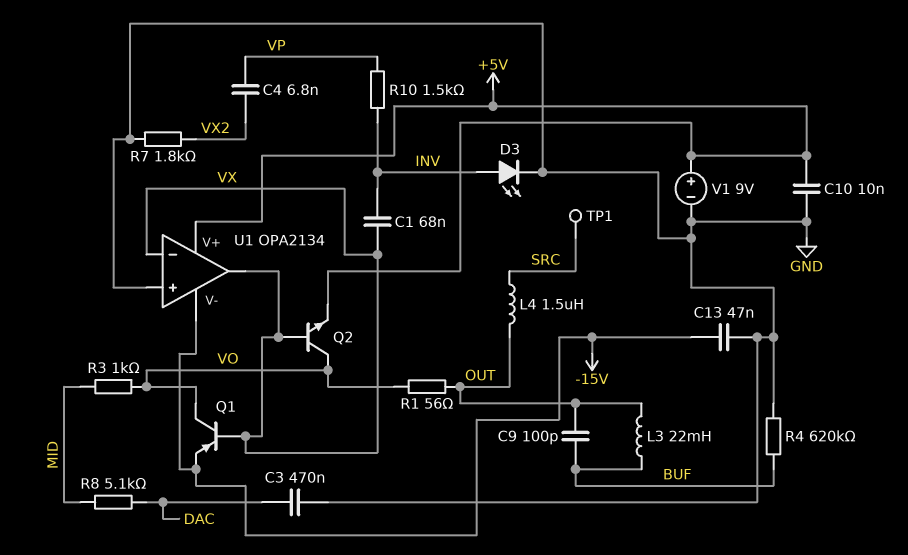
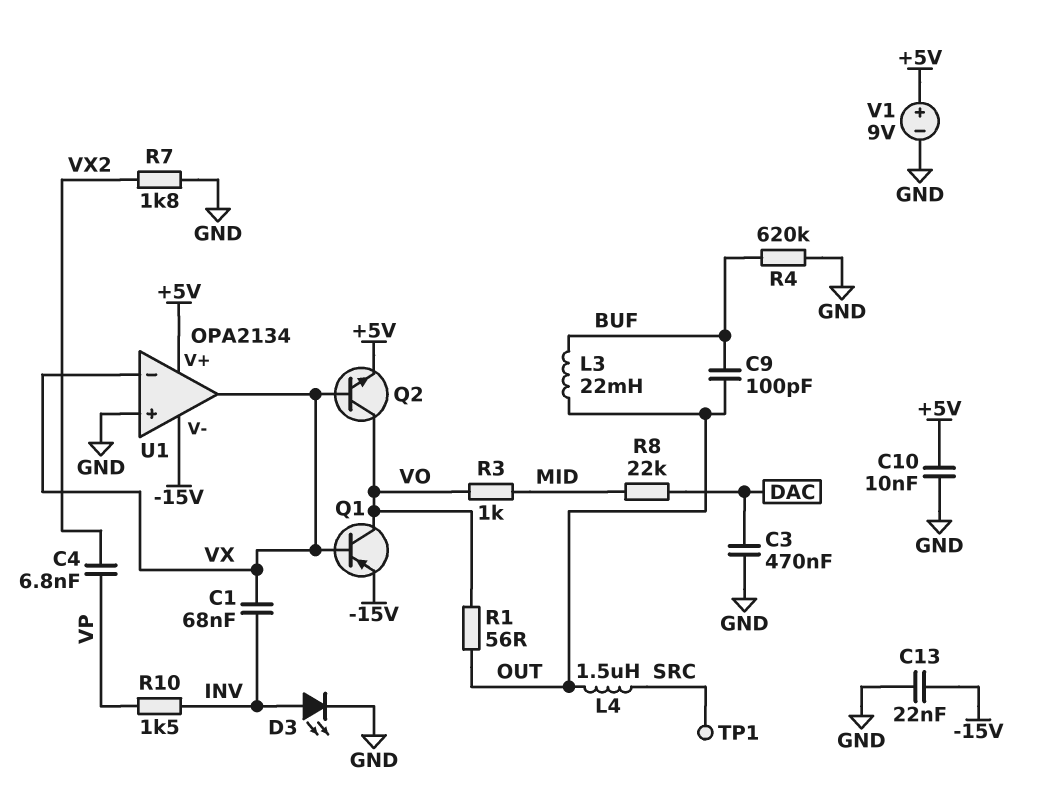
C13: 47nF (-15V, GND) -> 22nF (-15V, GND)
R8: 5.1k (DAC, MID) -> 22k (DAC, MID)

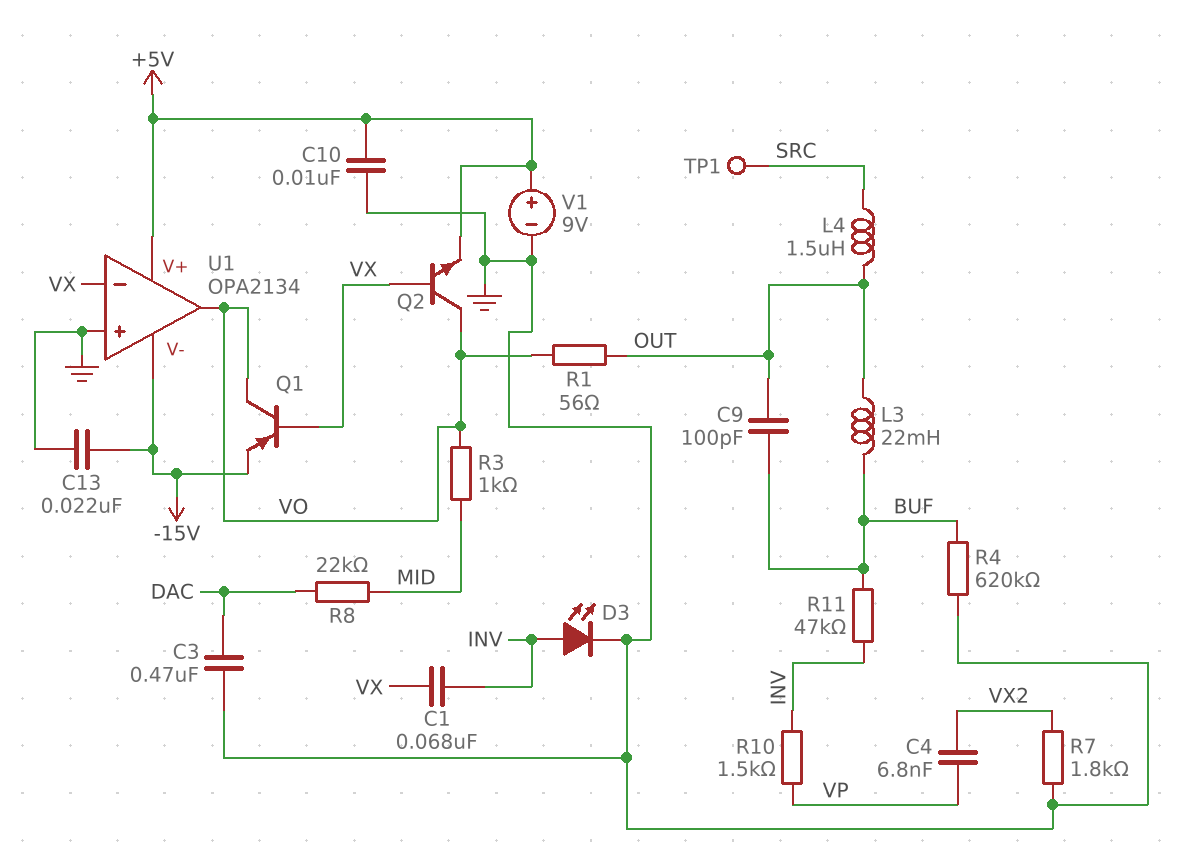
R11: none -> 47k (BUF, INV)
U1 pin out: VX -> VO

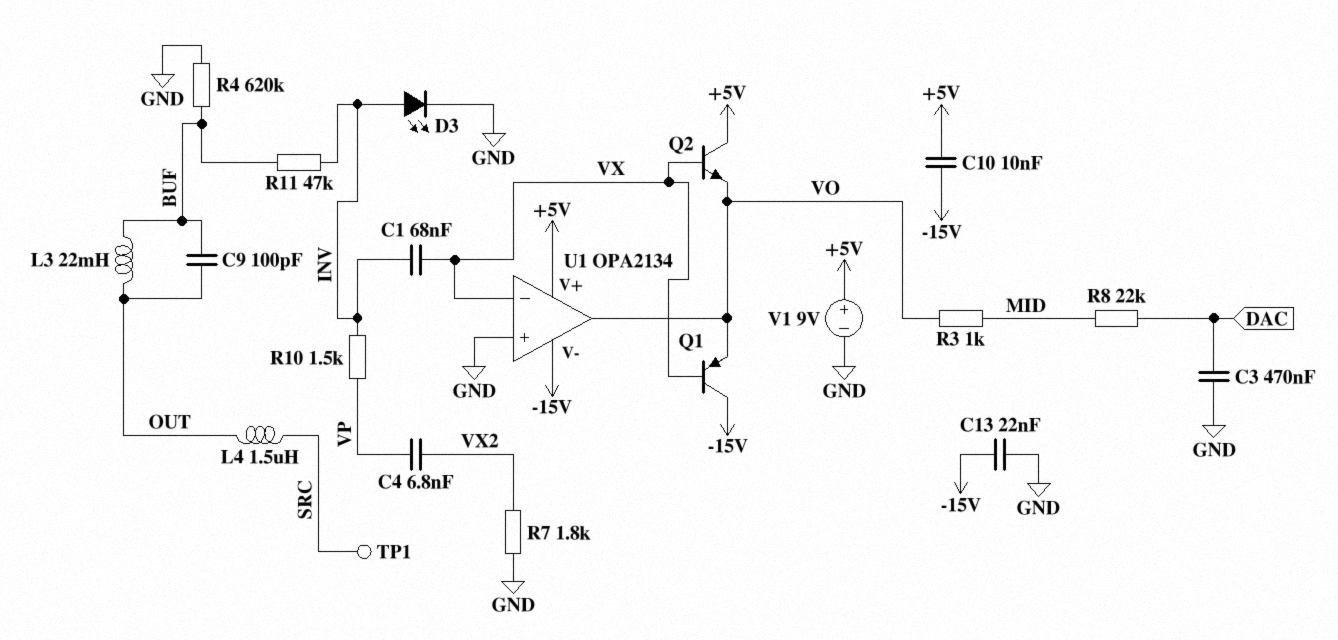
C10: 10nF (+5V, GND) -> 10nF (+5V, -15V)
Q1: PNP (B VX, C VO, E -15V) -> PNP (B VX, C -15V, E VO)
Q2: NPN (B VX, C VO, E +5V) -> NPN (B VX, C +5V, E VO)
R1: 56 (OUT, VO) -> none

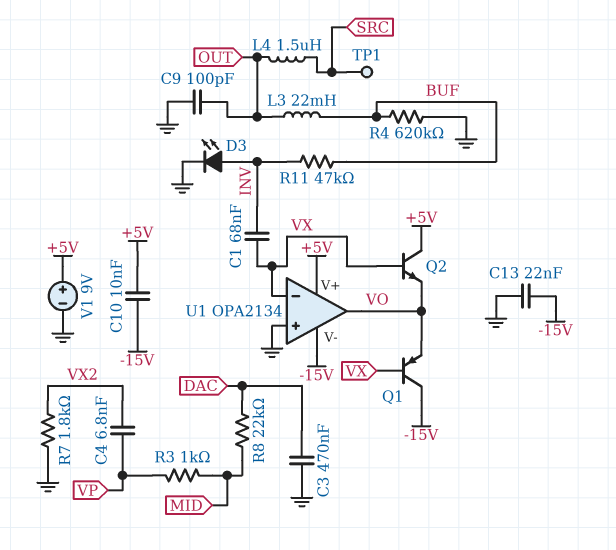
C9: 100pF (BUF, OUT) -> 100pF (GND, OUT)
R3: 1k (MID, VO) -> 1k (MID, VP)
R10: 1.5k (INV, VP) -> none

